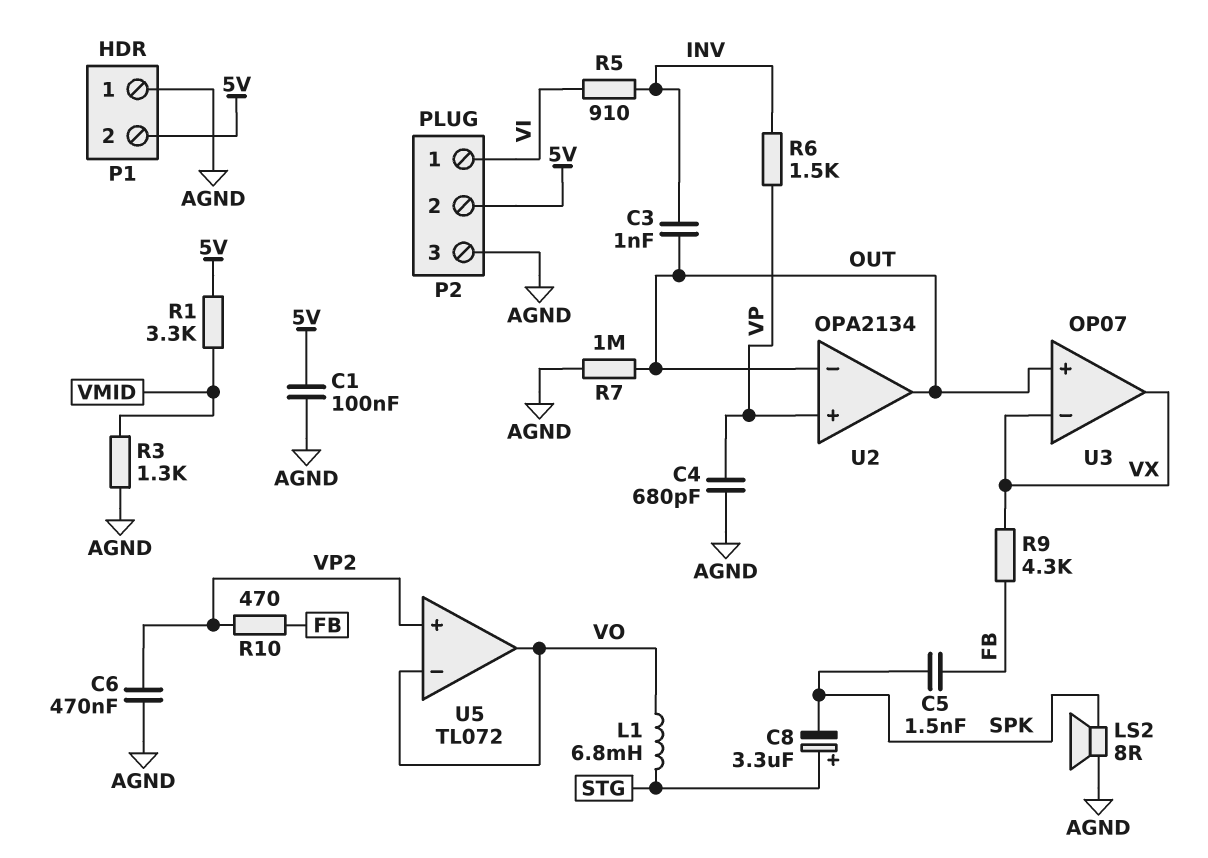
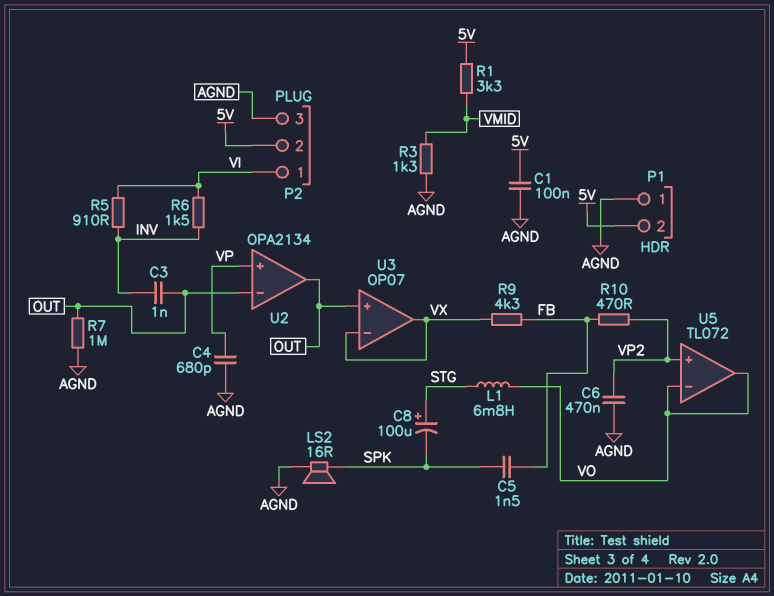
C8: 3.3uF (plus STG, minus SPK) -> 100uF (plus STG, minus SPK)
LS2: speaker 8R (AGND, SPK) -> speaker 16R (AGND, SPK)
R6: 1.5k (INV, VP) -> 1.5k (INV, VI)

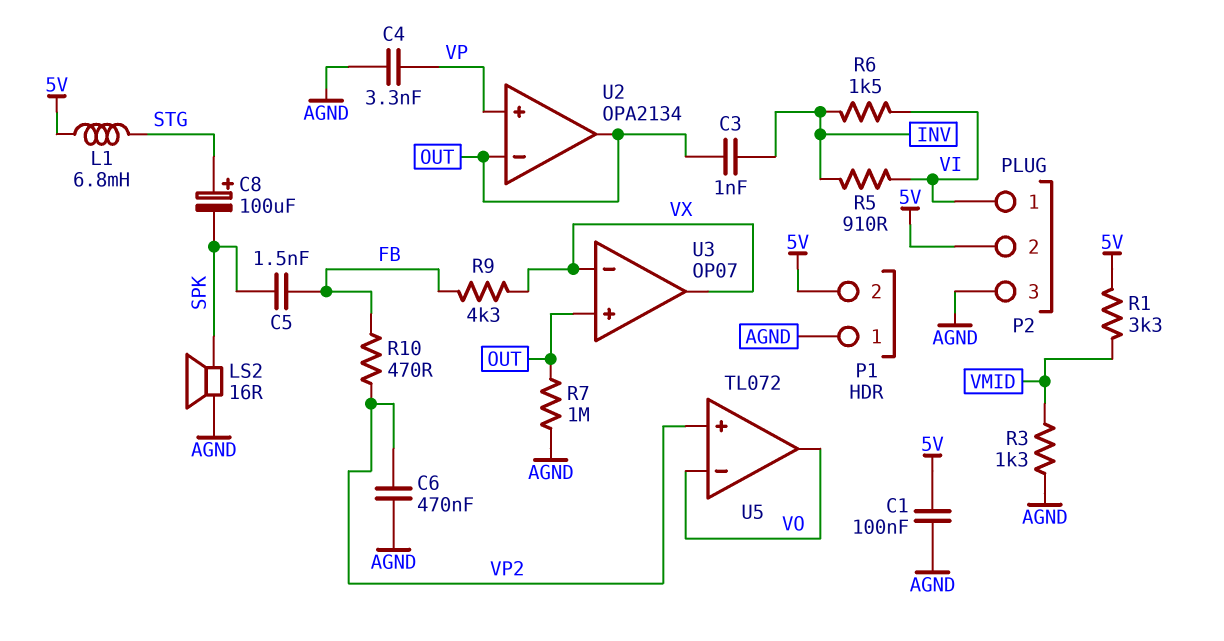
C4: 680pF (AGND, VP) -> 3.3nF (AGND, VP)
L1: 6.8mH (STG, VO) -> 6.8mH (5V, STG)

